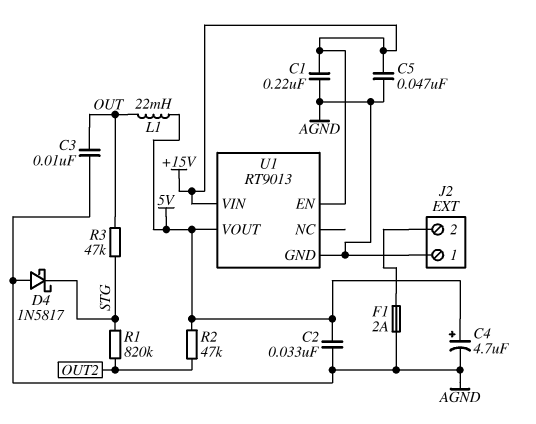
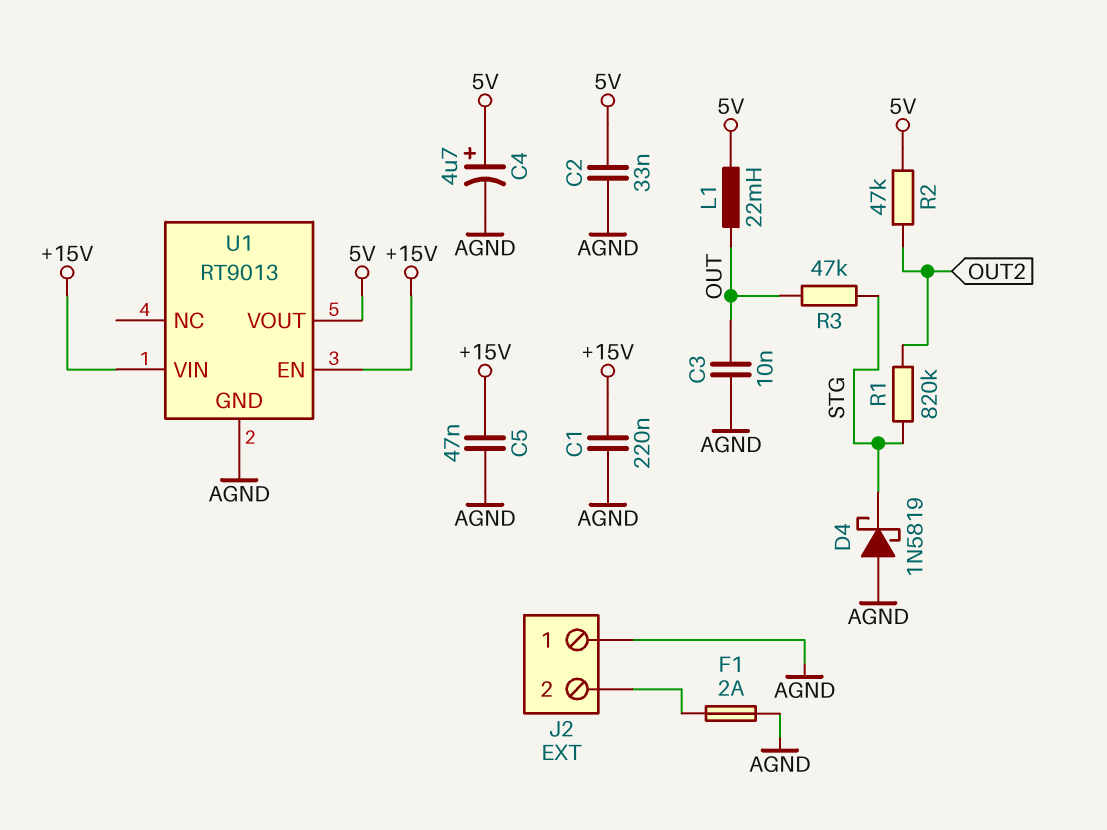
D4: schottky 1N5817 (A AGND, K STG) -> schottky 1N5819 (A AGND, K STG)

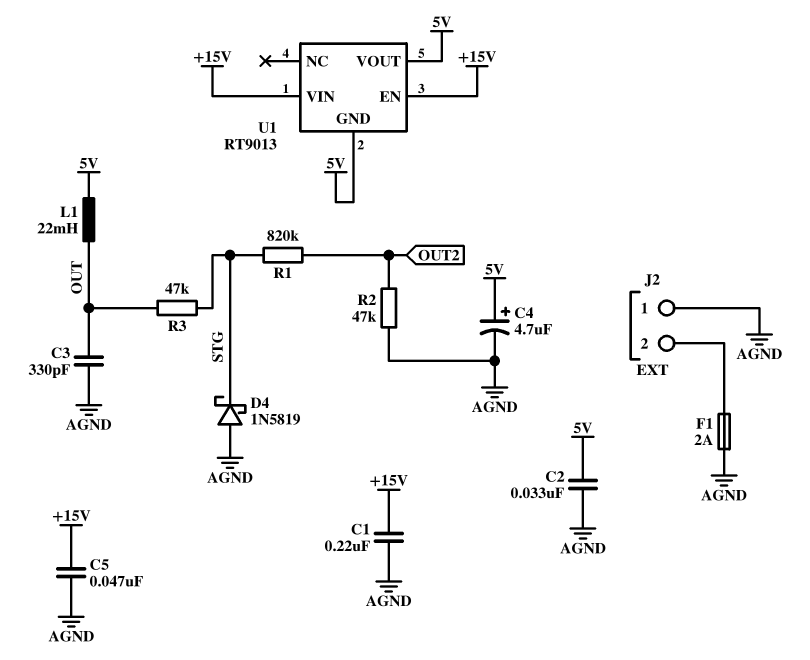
C3: 10nF (AGND, OUT) -> 330pF (AGND, OUT)
R2: 47k (5V, OUT2) -> 47k (AGND, OUT2)
U1 pin GND: AGND -> 5V

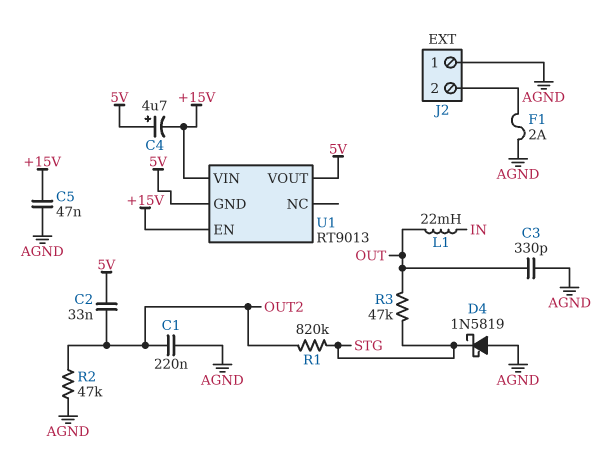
C1: 220nF (+15V, AGND) -> 220nF (AGND, OUT2)
C2: 33nF (5V, AGND) -> 33nF (5V, OUT2)
C4: 4.7uF (plus 5V, minus AGND) -> 4.7uF (plus 5V, minus +15V)
L1: 22mH (5V, OUT) -> 22mH (IN, OUT)

